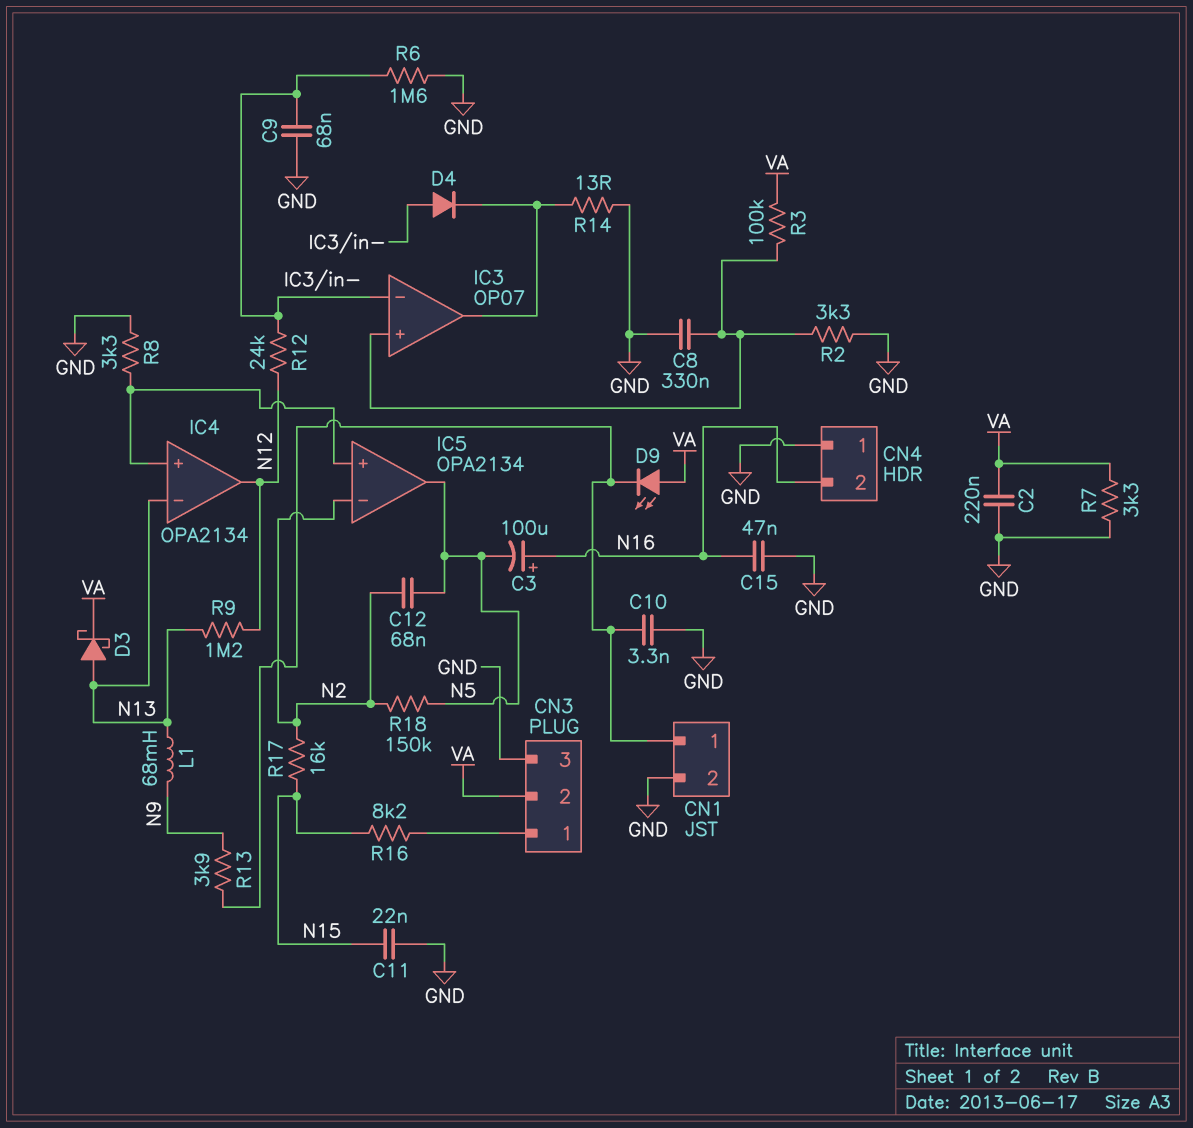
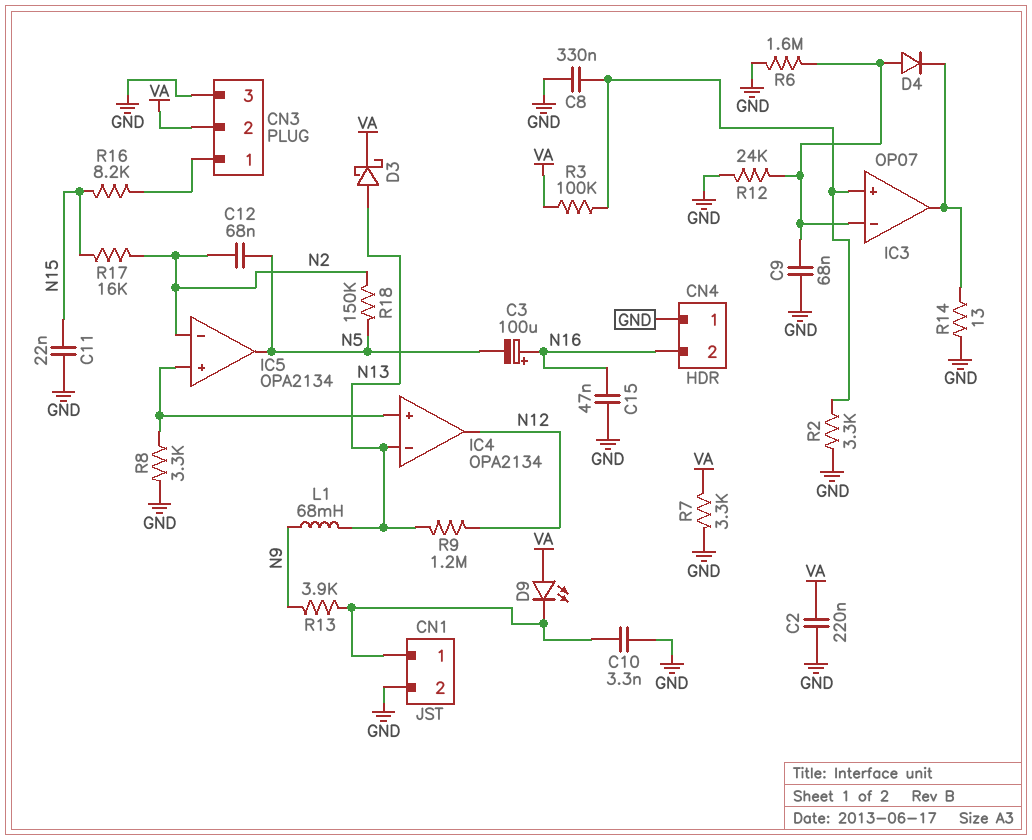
R12: 24k (IC3/in-, N12) -> 24k (GND, IC3/in-)

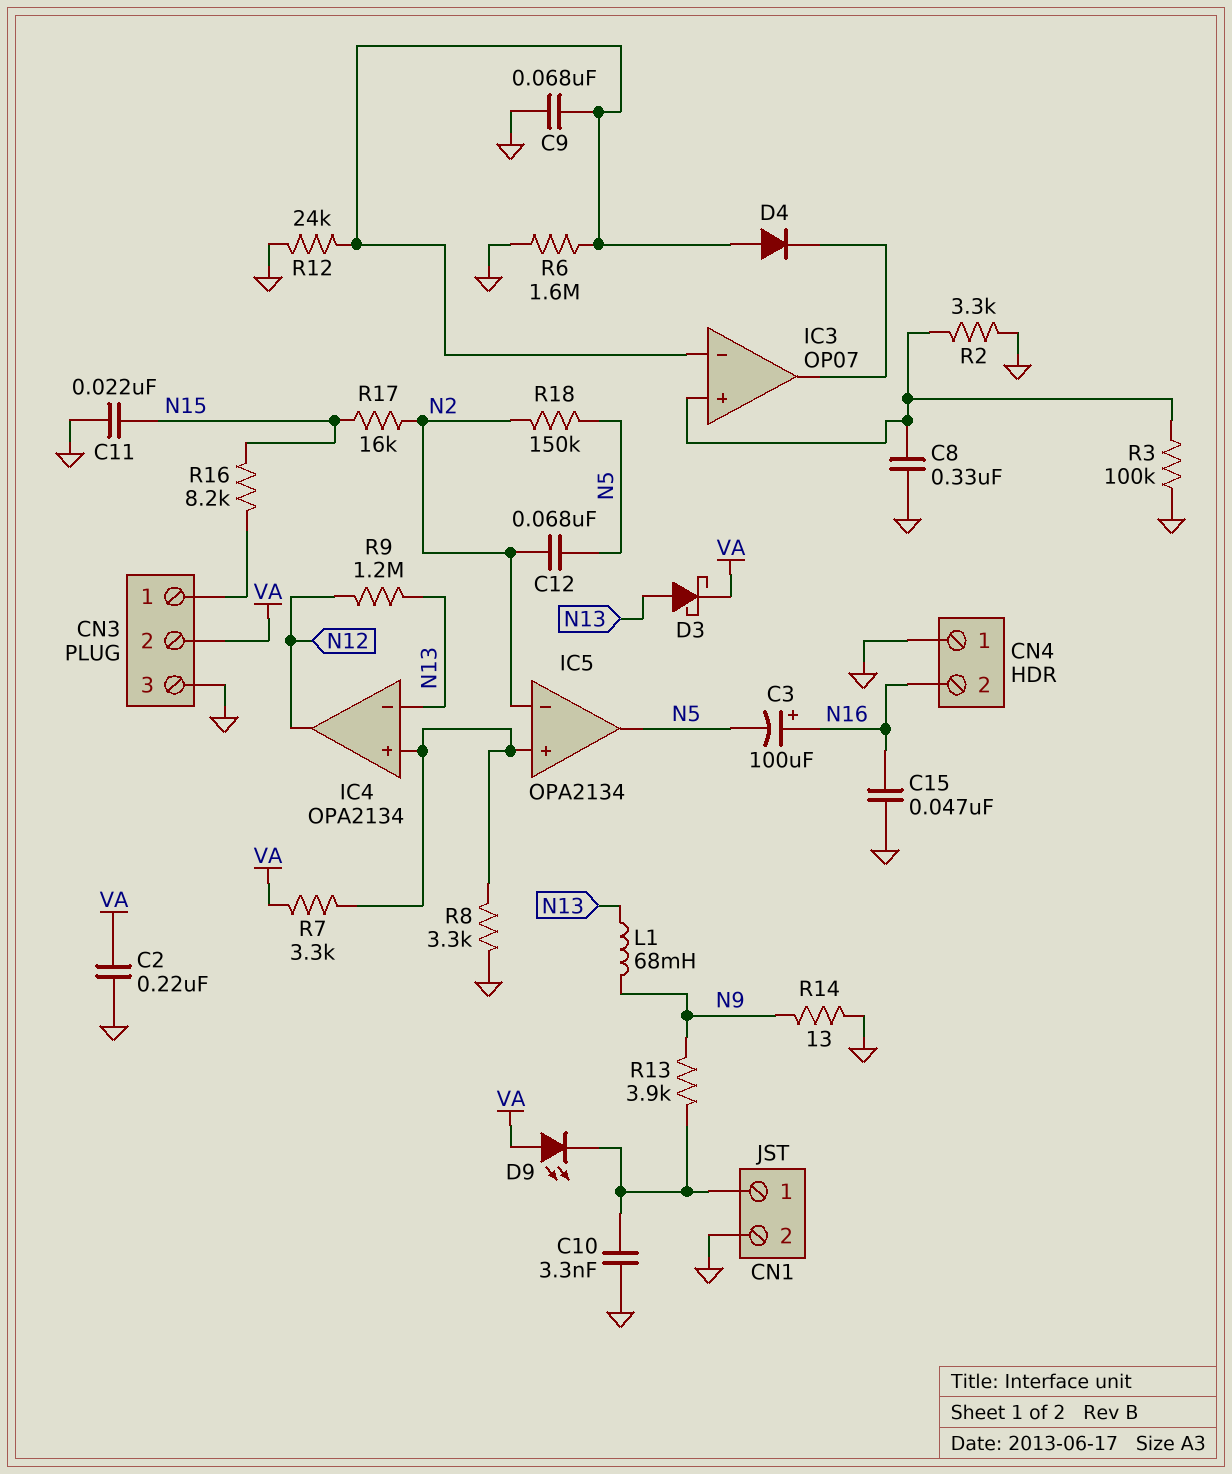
R3: 100k (IC3/in+, VA) -> 100k (GND, IC3/in+)
R7: 3.3k (GND, VA) -> 3.3k (IC4/in+, VA)
R14: 13 (GND, IC3/out) -> 13 (GND, N9)

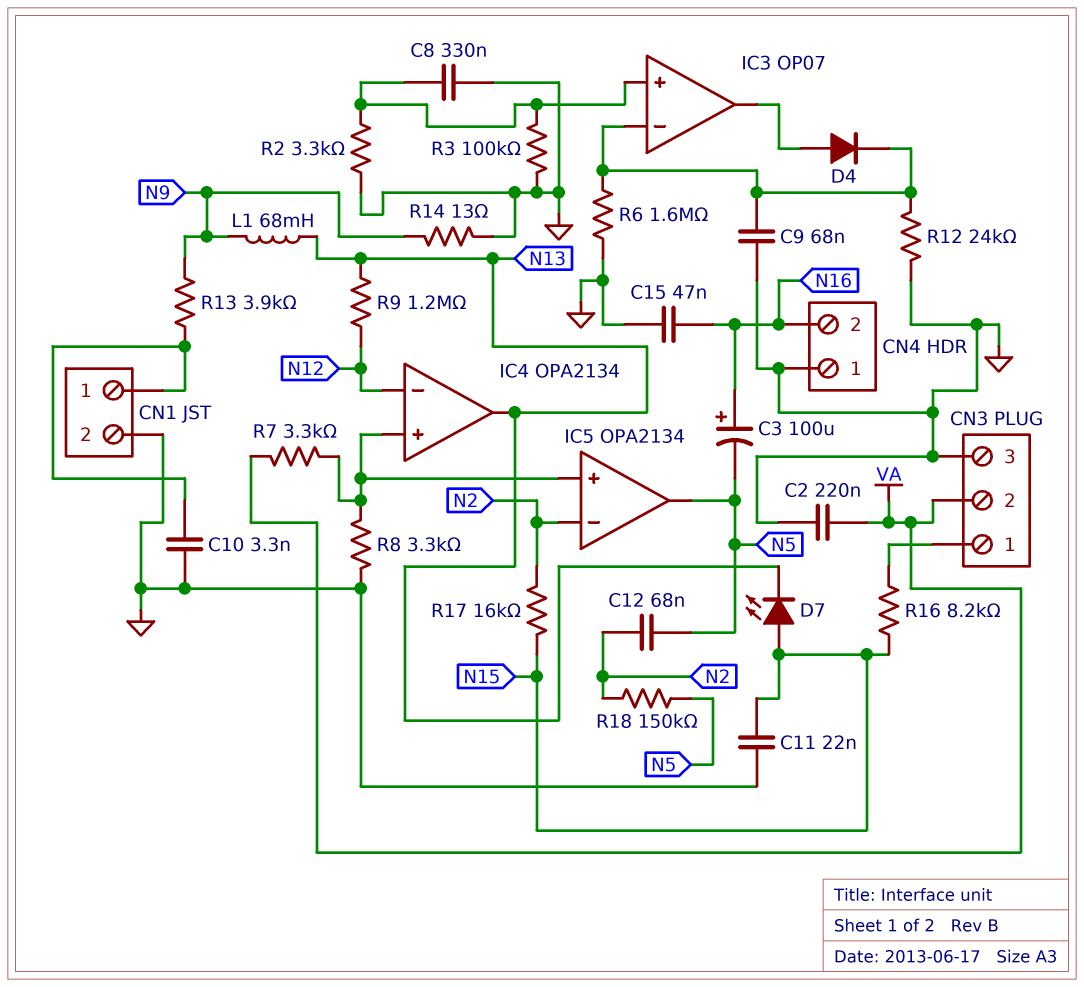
D3: schottky (A N13, K VA) -> none
D4: diode (A IC3/in-, K IC3/out) -> diode (A IC3/out, K IC3/in-)
D7: none -> LED (A N15, K N13)
D9: LED (A VA, K CN1/1) -> none
IC4 pin in-: N13 -> N12
IC4 pin out: N12 -> N13

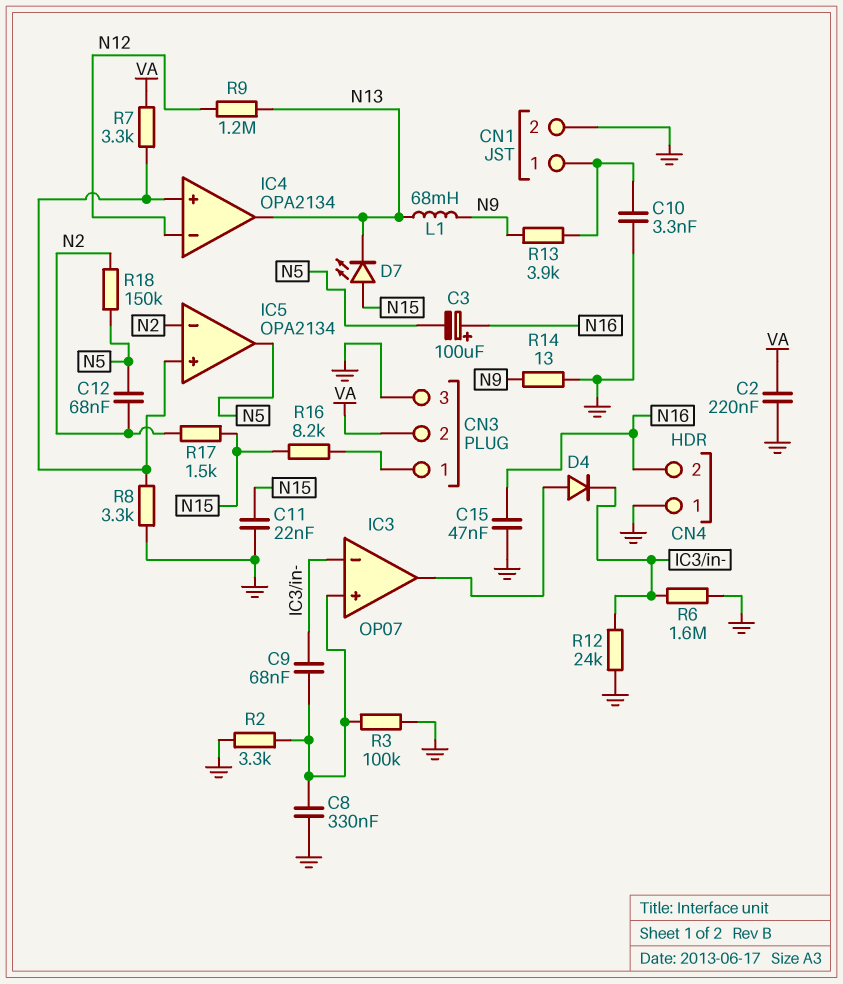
C9: 68nF (GND, IC3/in-) -> 68nF (IC3/in+, IC3/in-)
R17: 16k (N2, N15) -> 1.5k (N2, N15)

